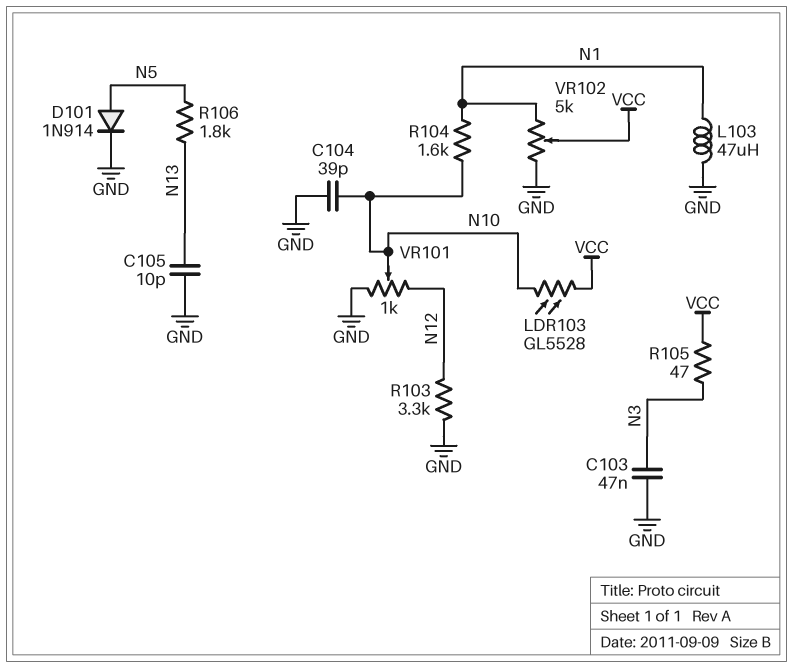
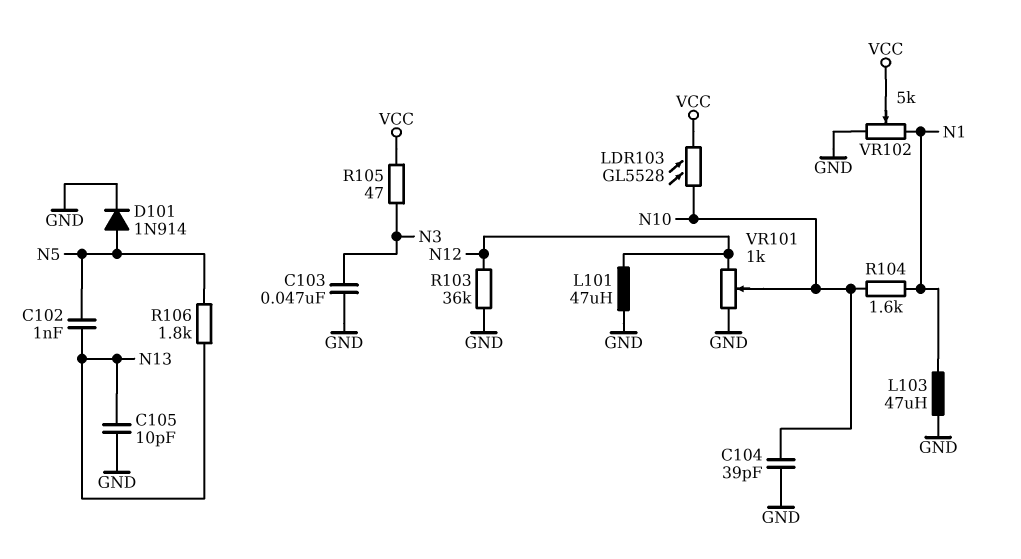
C102: none -> 1nF (N5, N13)
L101: none -> 47uH (GND, N12)
R103: 3.3k (GND, N12) -> 36k (GND, N12)

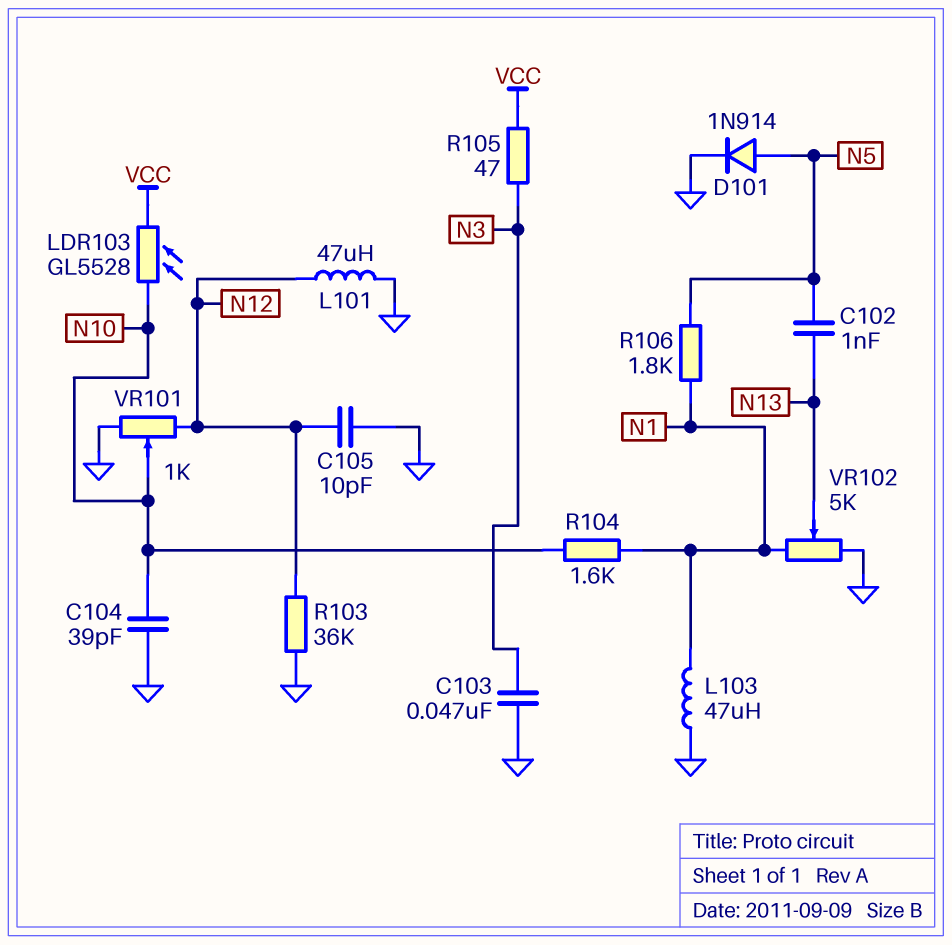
C105: 10pF (GND, N13) -> 10pF (GND, N12)
R106: 1.8k (N5, N13) -> 1.8k (N1, N5)
VR102: 5k (GND, N1, wiper VCC) -> 5k (GND, N1, wiper N13)

